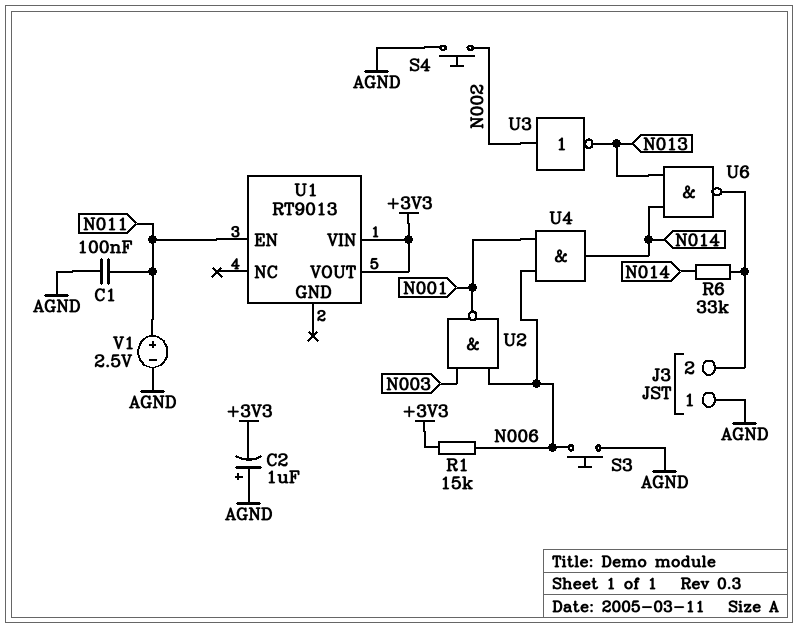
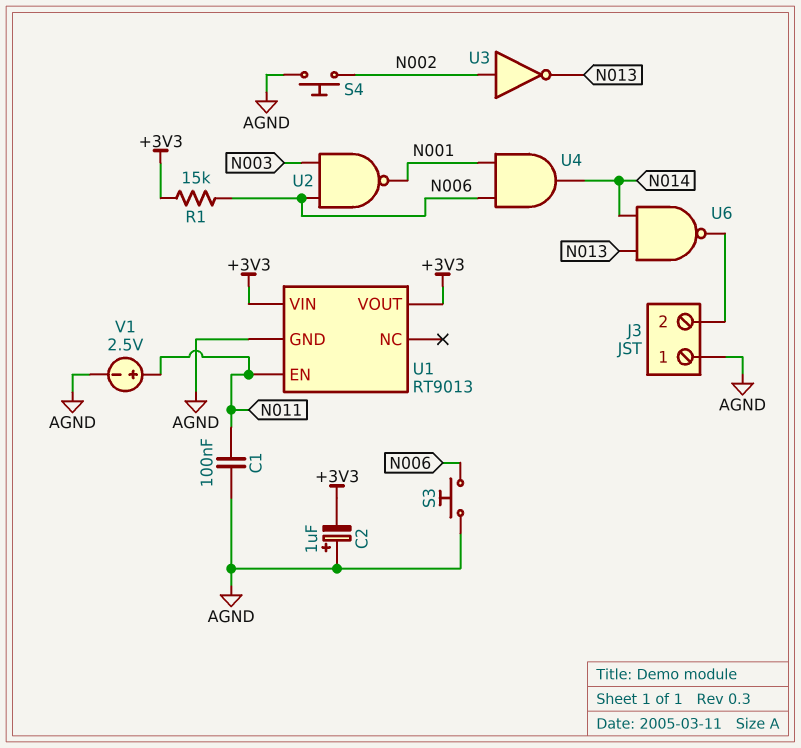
R6: 33k (J3/2, N014) -> none
U1 pin GND: none -> AGND

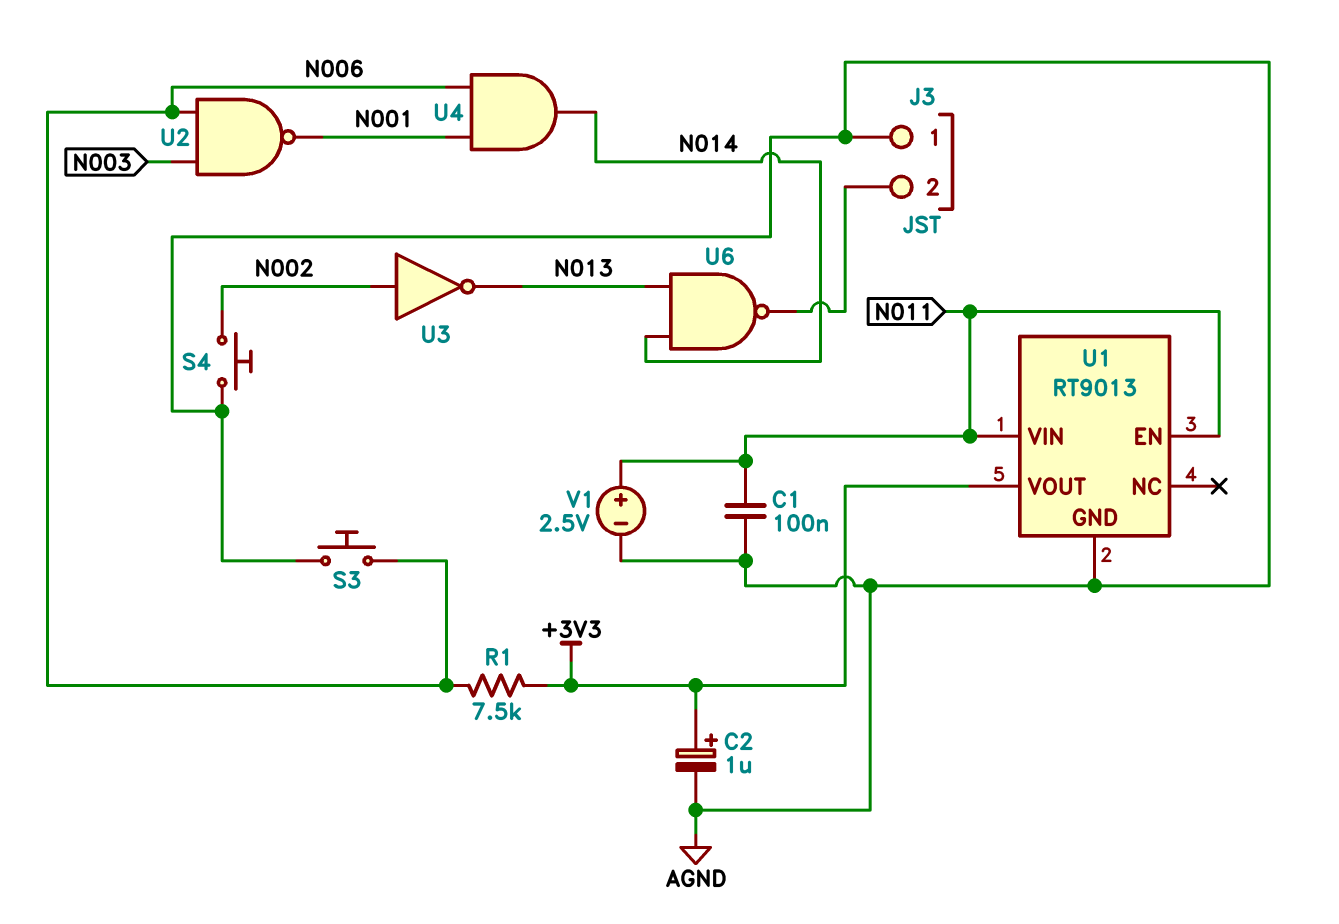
C2: 1uF (plus AGND, minus +3V3) -> 1uF (plus +3V3, minus AGND)
R1: 15k (+3V3, N006) -> 7.5k (+3V3, N006)
U1 pin VIN: +3V3 -> N011

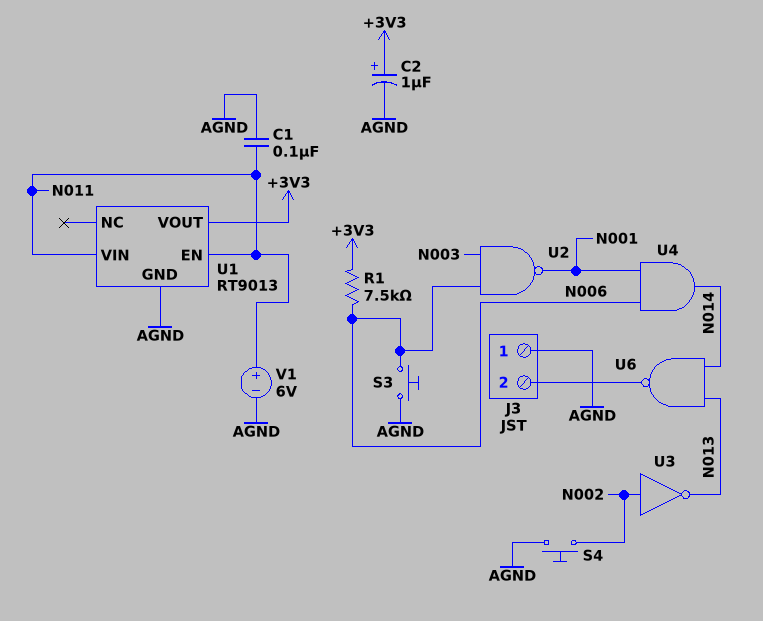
V1: 2.5V (plus N011, minus AGND) -> 6V (plus N011, minus AGND)

